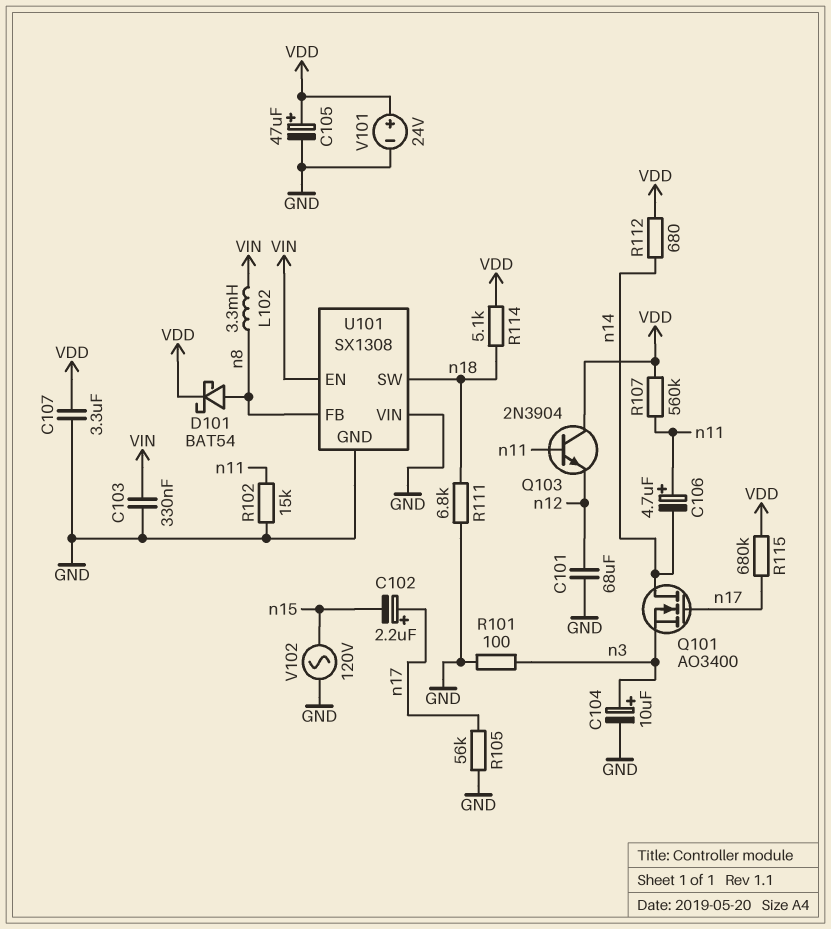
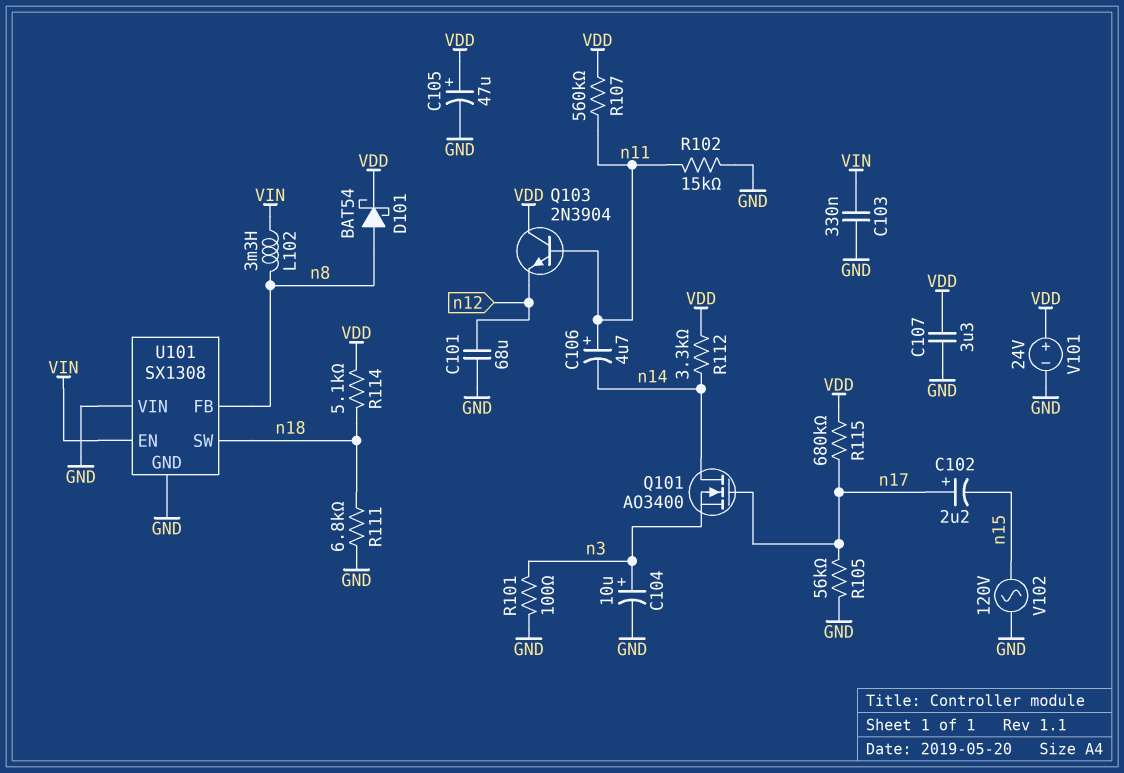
R112: 680 (VDD, n14) -> 3.3k (VDD, n14)

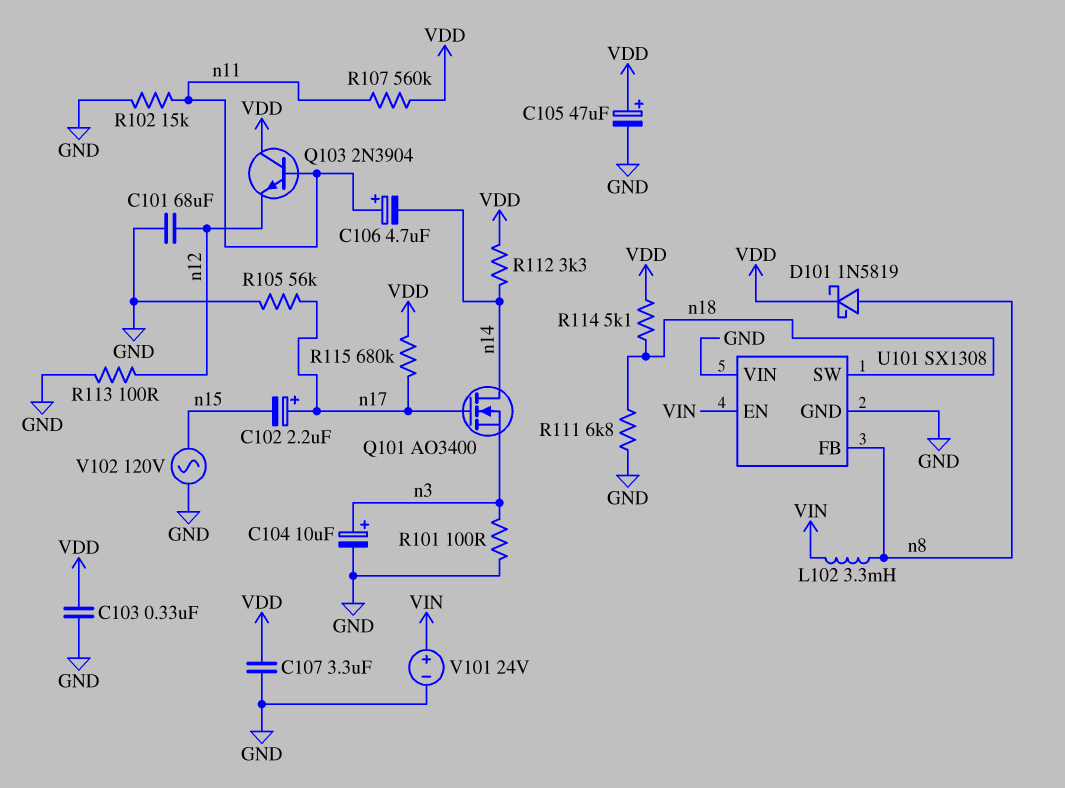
C103: 330nF (GND, VIN) -> 330nF (GND, VDD)
D101: schottky BAT54 (A n8, K VDD) -> schottky 1N5819 (A n8, K VDD)
R113: none -> 100 (GND, n12)
V101: 24V (plus VDD, minus GND) -> 24V (plus VIN, minus GND)

